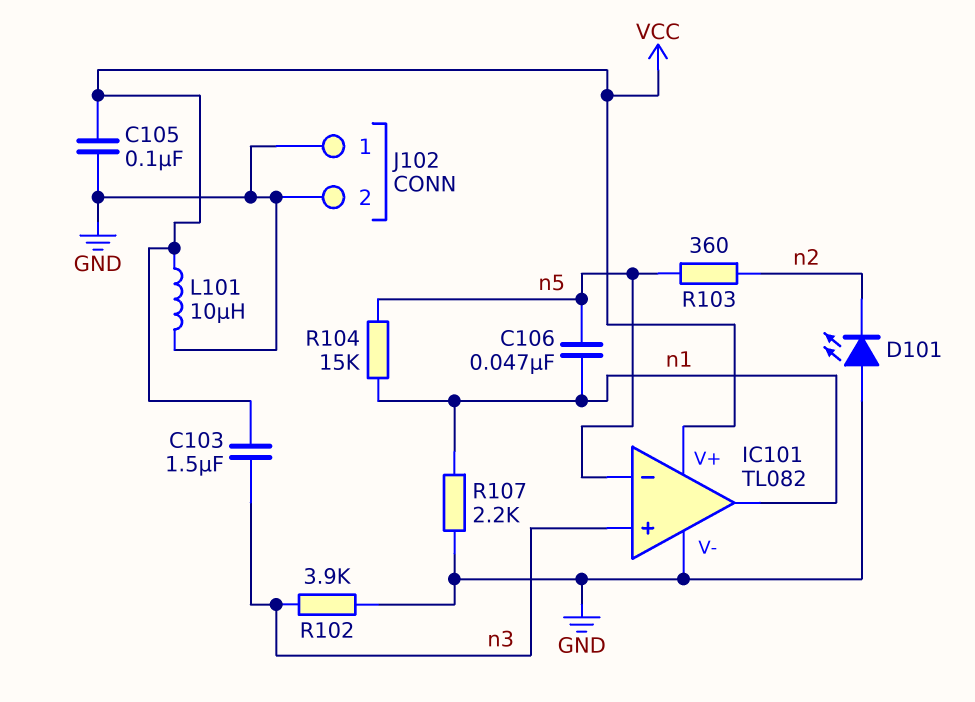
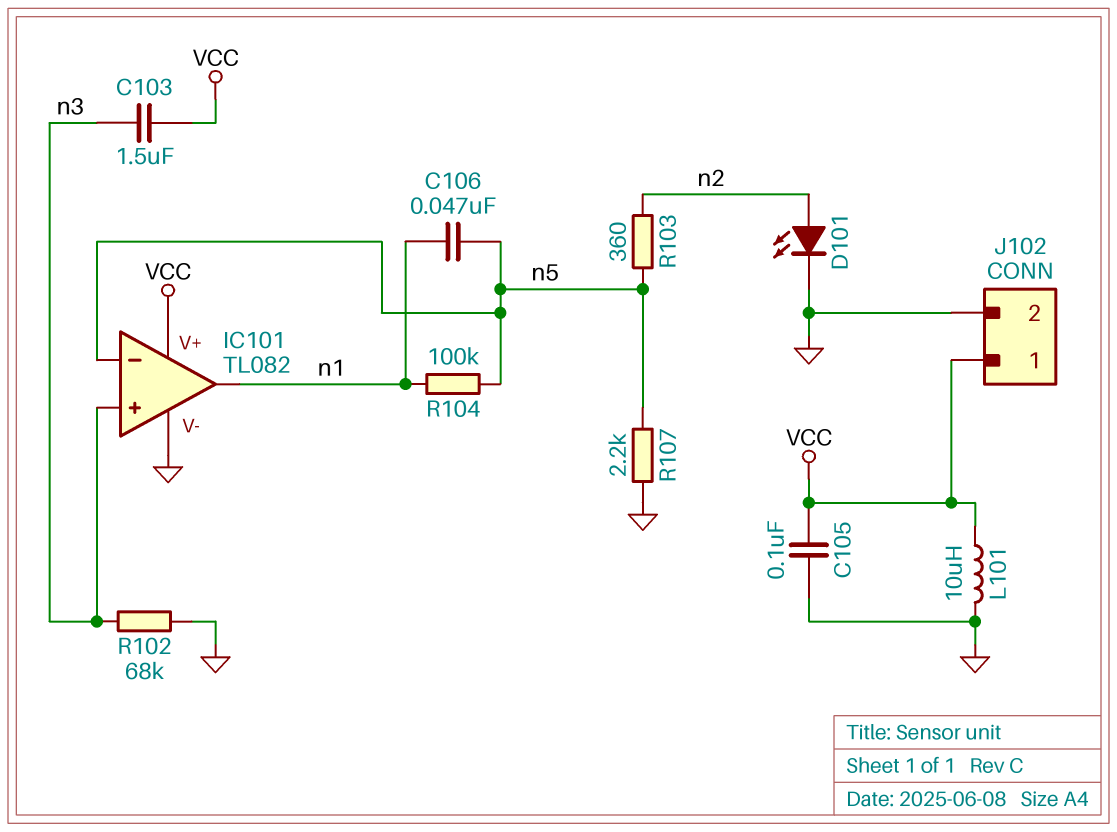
D101: LED (A GND, K n2) -> LED (A n2, K GND)
J102 pin 1: GND -> VCC
R102: 3.9k (GND, n3) -> 68k (GND, n3)
R104: 15k (n1, n5) -> 100k (n1, n5)
R107: 2.2k (GND, n1) -> 2.2k (GND, n5)

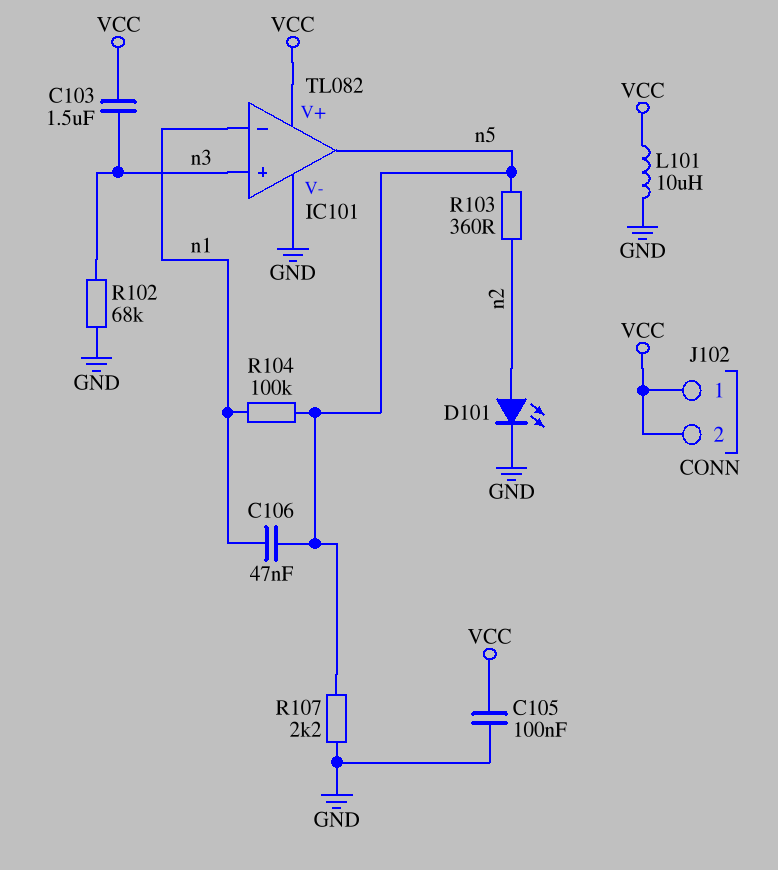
IC101 pin in-: n5 -> n1
IC101 pin out: n1 -> n5
J102 pin 2: GND -> VCC

